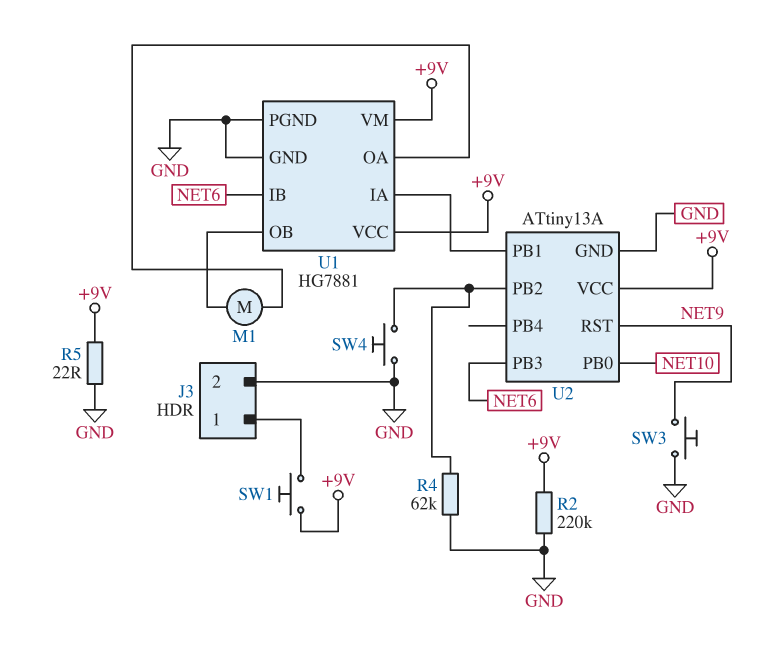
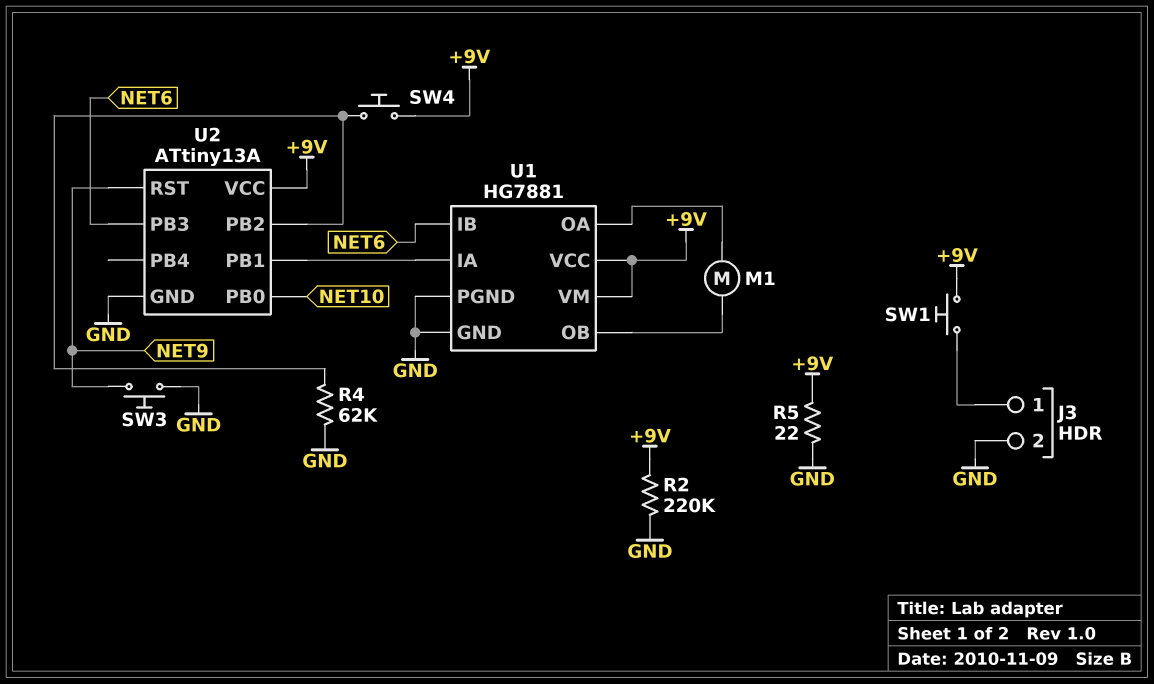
SW4: button (GND, U2/PB2) -> button (+9V, U2/PB2)

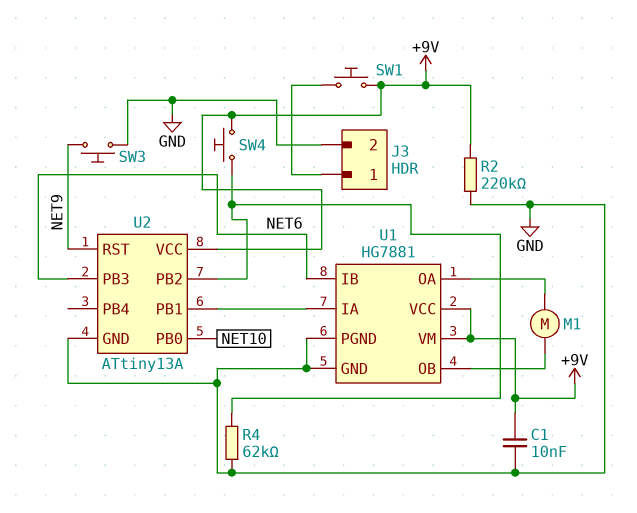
C1: none -> 10nF (+9V, GND)
R5: 22 (+9V, GND) -> none

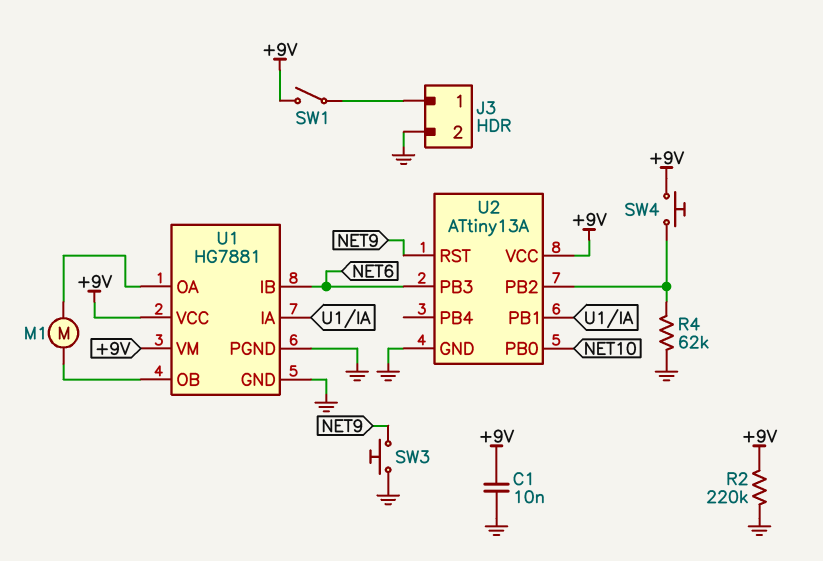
SW1: button (+9V, J3/1) -> switch (+9V, J3/1)

